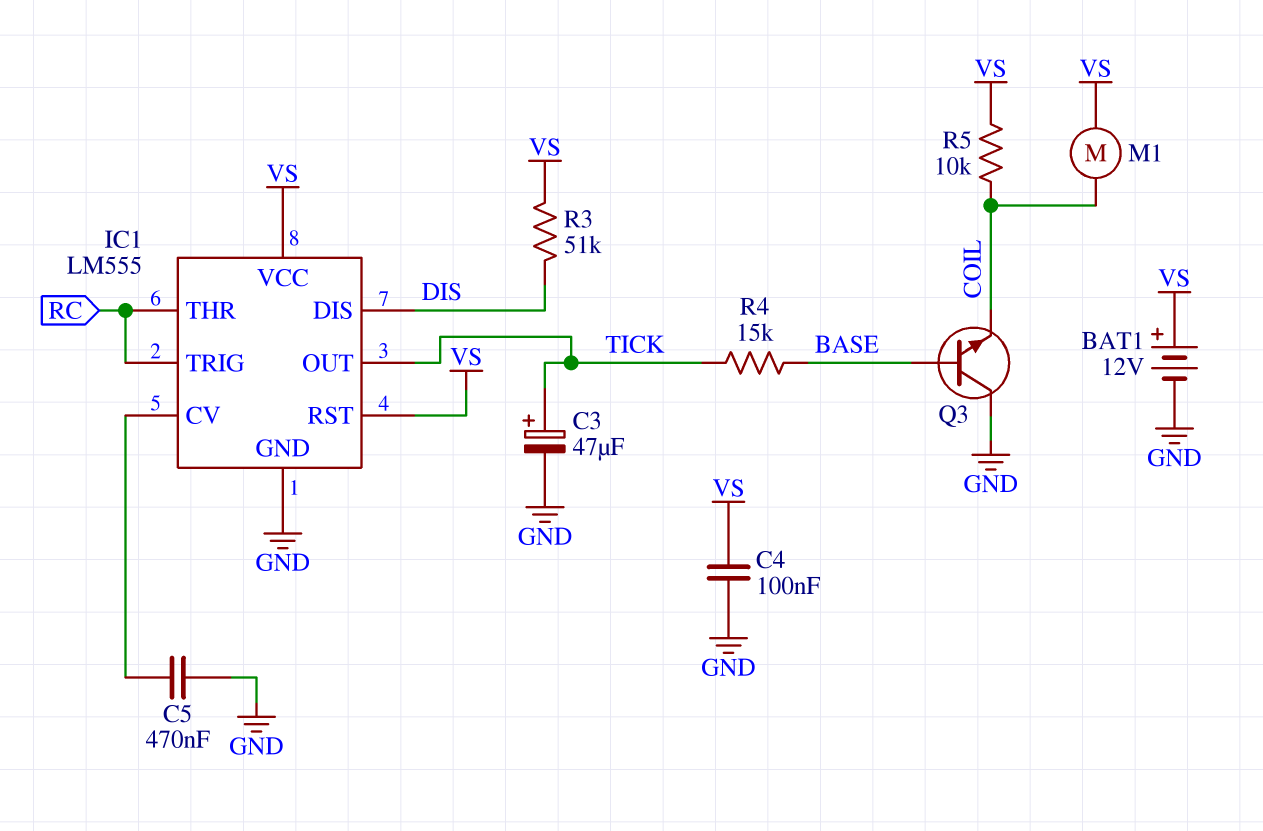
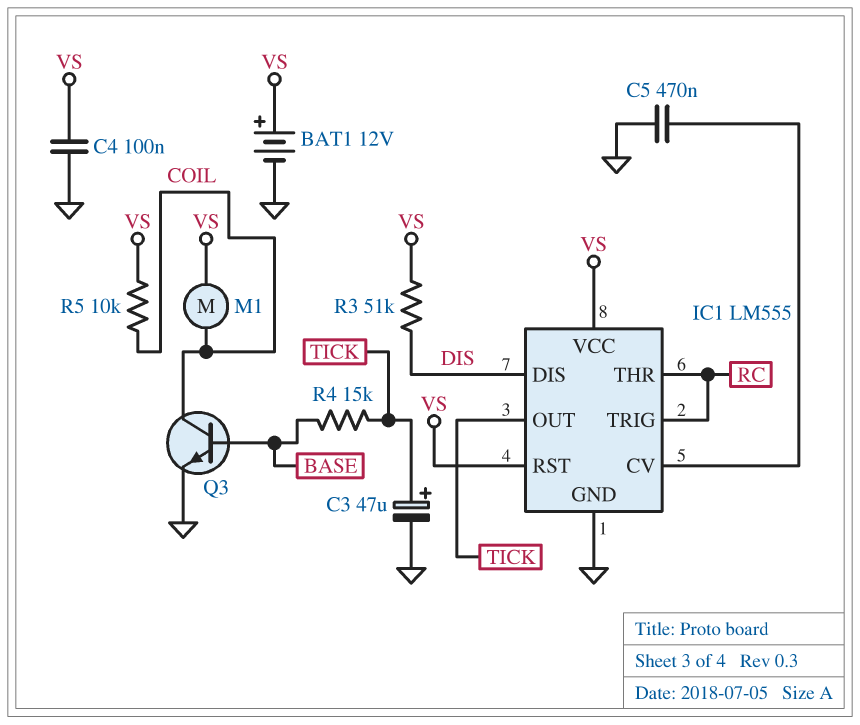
Q3: NPN (B BASE, C GND, E COIL) -> NPN (B BASE, C COIL, E GND)

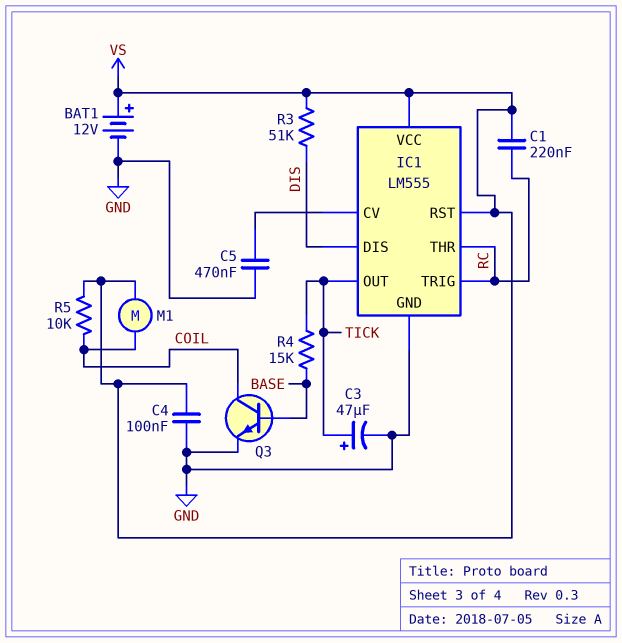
C1: none -> 220nF (RC, VS)

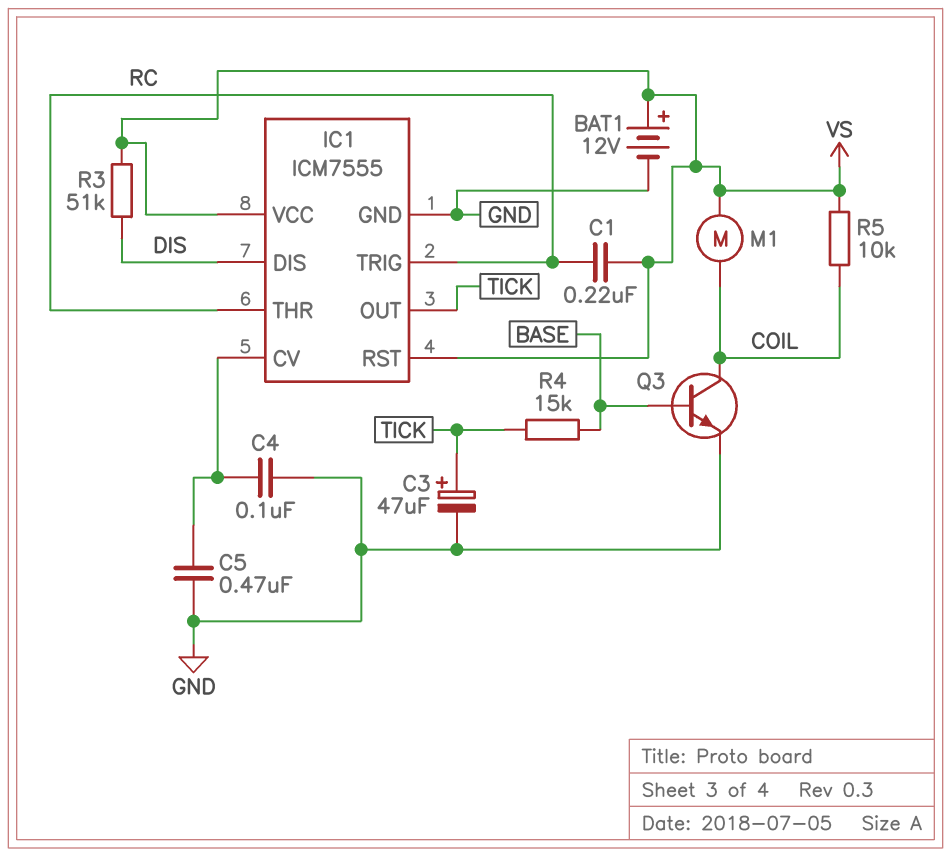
C4: 100nF (GND, VS) -> 100nF (GND, IC1/CV)
IC1: LM555 -> ICM7555

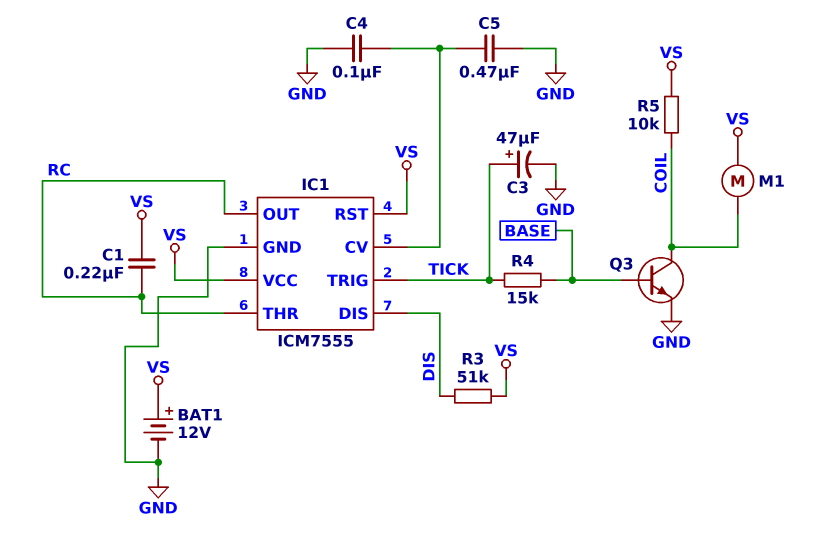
IC1 pin OUT: TICK -> RC
IC1 pin TRIG: RC -> TICK

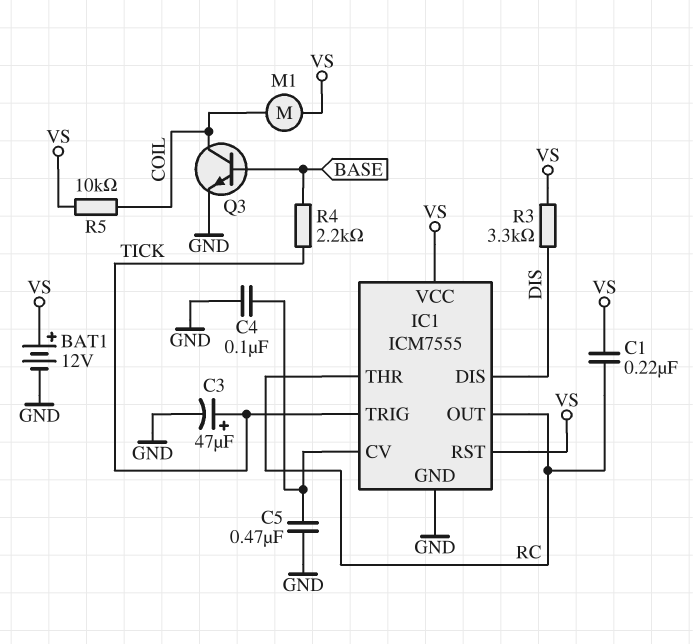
R3: 51k (DIS, VS) -> 3.3k (DIS, VS)
R4: 15k (BASE, TICK) -> 2.2k (BASE, TICK)

